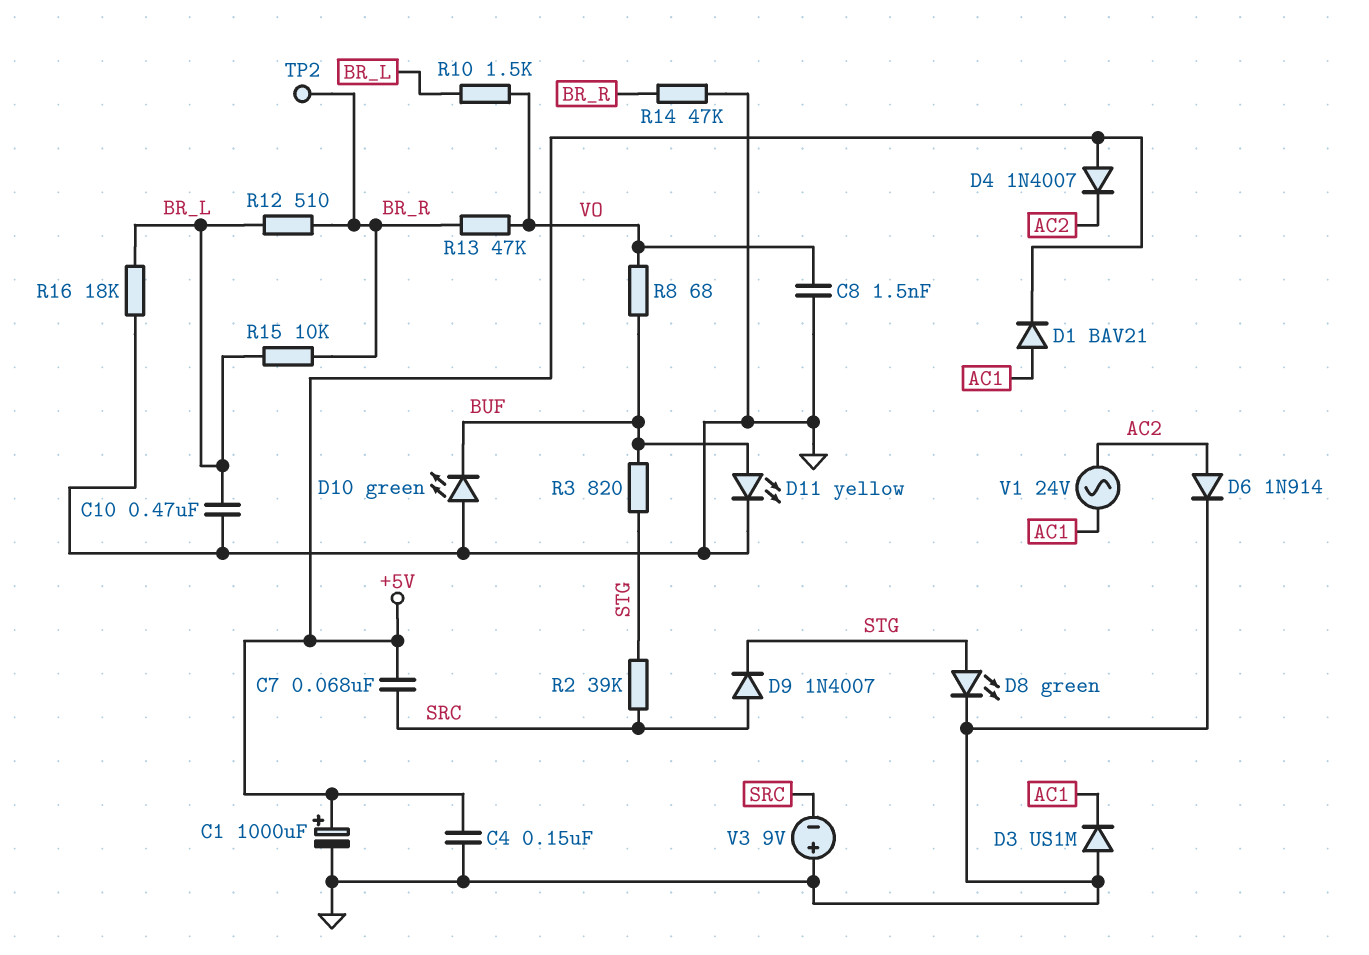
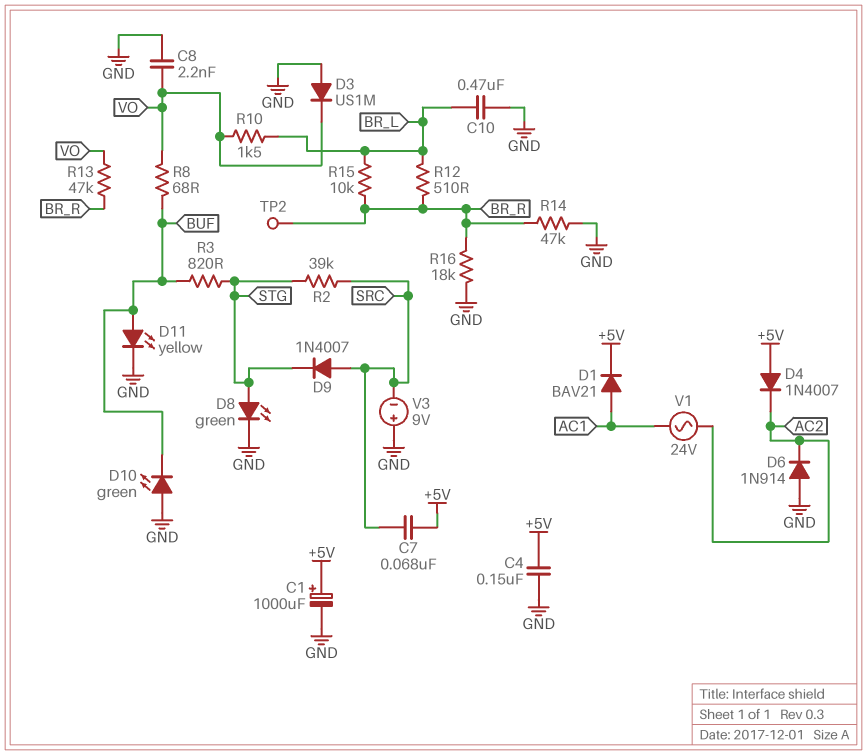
C8: 1.5nF (GND, VO) -> 2.2nF (GND, VO)
D3: diode US1M (A GND, K AC1) -> diode US1M (A GND, K VO)
D6: diode 1N914 (A AC2, K GND) -> diode 1N914 (A GND, K AC2)
R16: 18k (BR_L, GND) -> 18k (BR_R, GND)

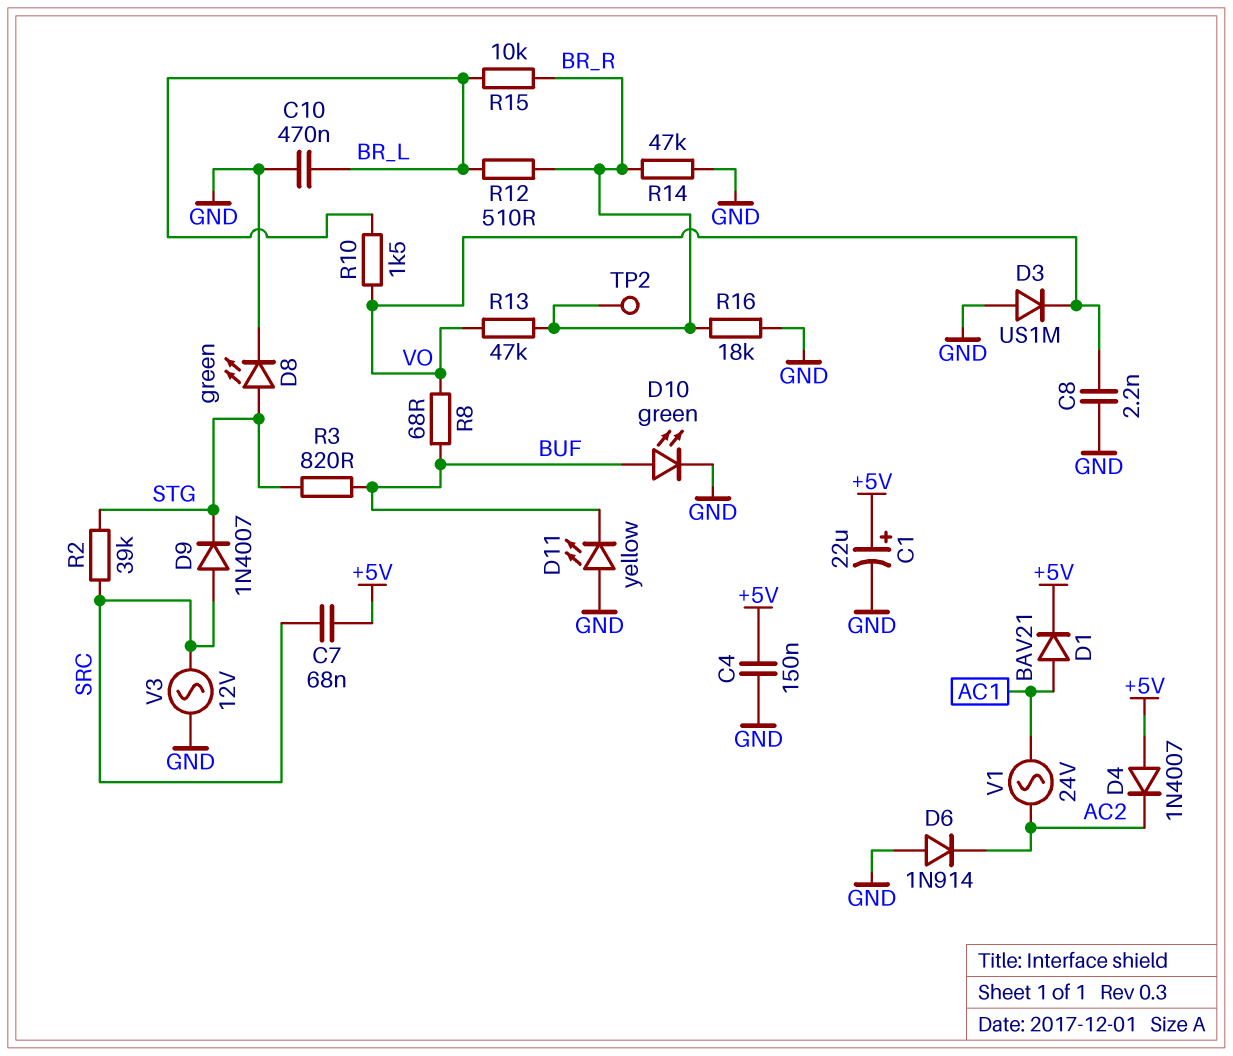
C1: 1000uF (plus +5V, minus GND) -> 22uF (plus +5V, minus GND)
D10: LED green (A GND, K BUF) -> LED green (A BUF, K GND)
D11: LED yellow (A BUF, K GND) -> LED yellow (A GND, K BUF)
V3: 9V (plus GND, minus SRC) -> AC 12V (GND, SRC)

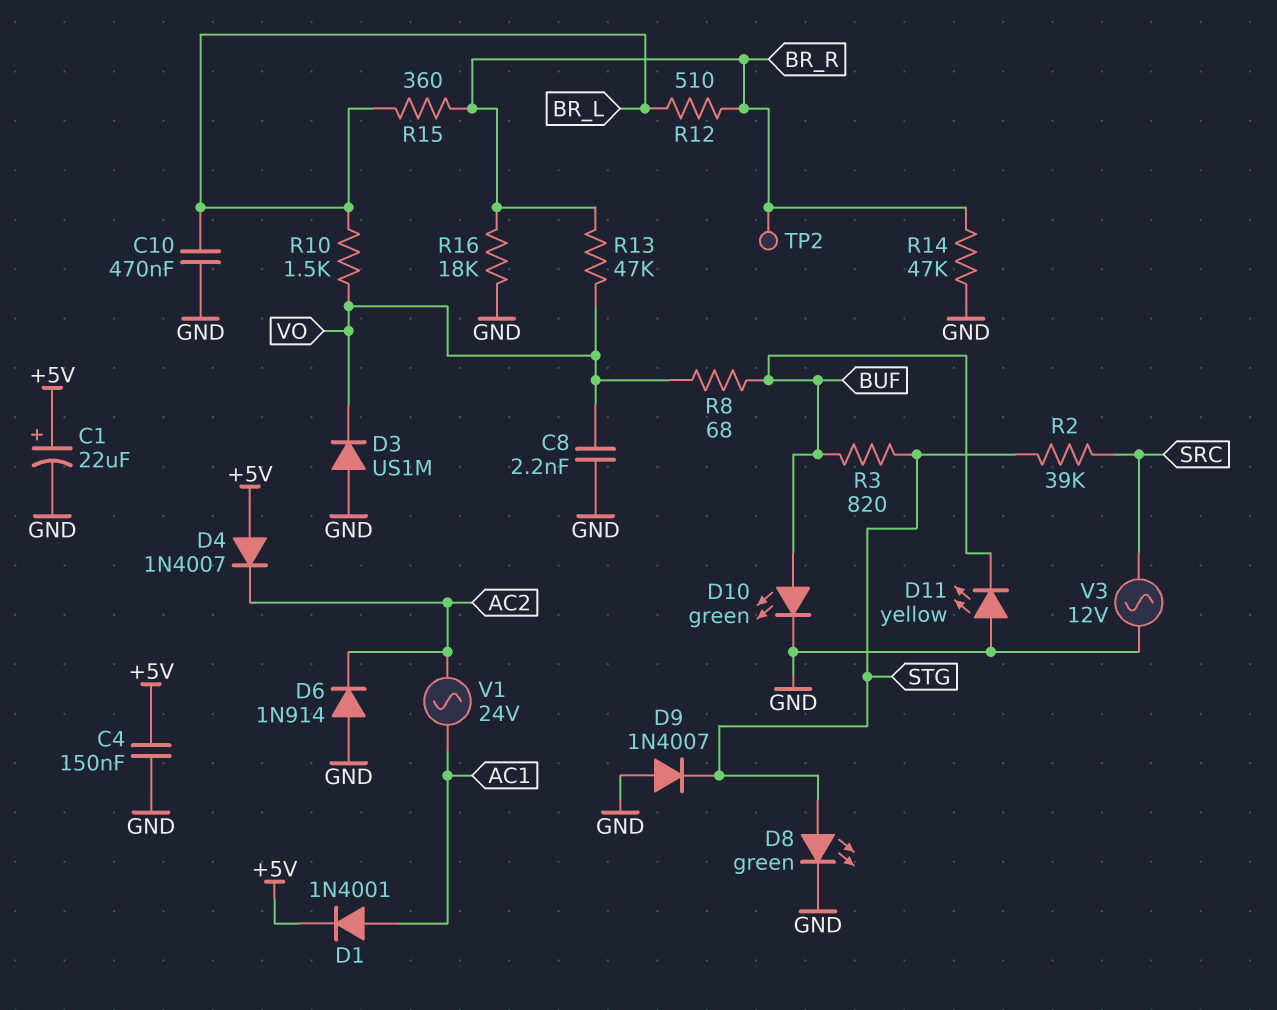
C7: 68nF (+5V, SRC) -> none
D1: diode BAV21 (A AC1, K +5V) -> diode 1N4001 (A AC1, K +5V)
D9: diode 1N4007 (A SRC, K STG) -> diode 1N4007 (A GND, K STG)
R15: 10k (BR_L, BR_R) -> 360 (BR_L, BR_R)

